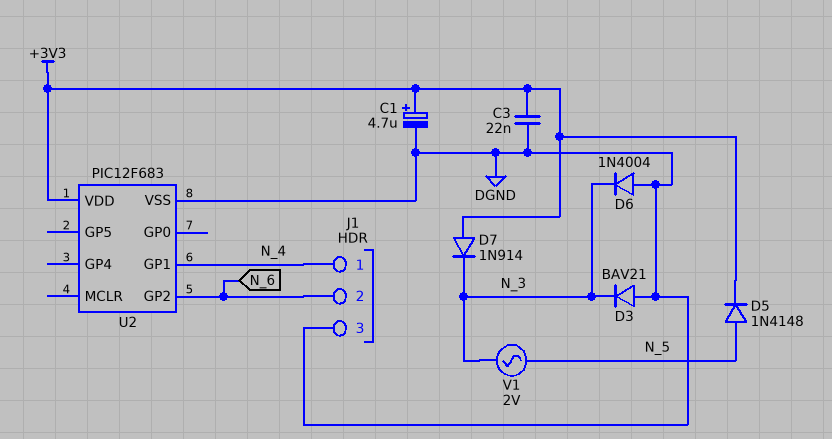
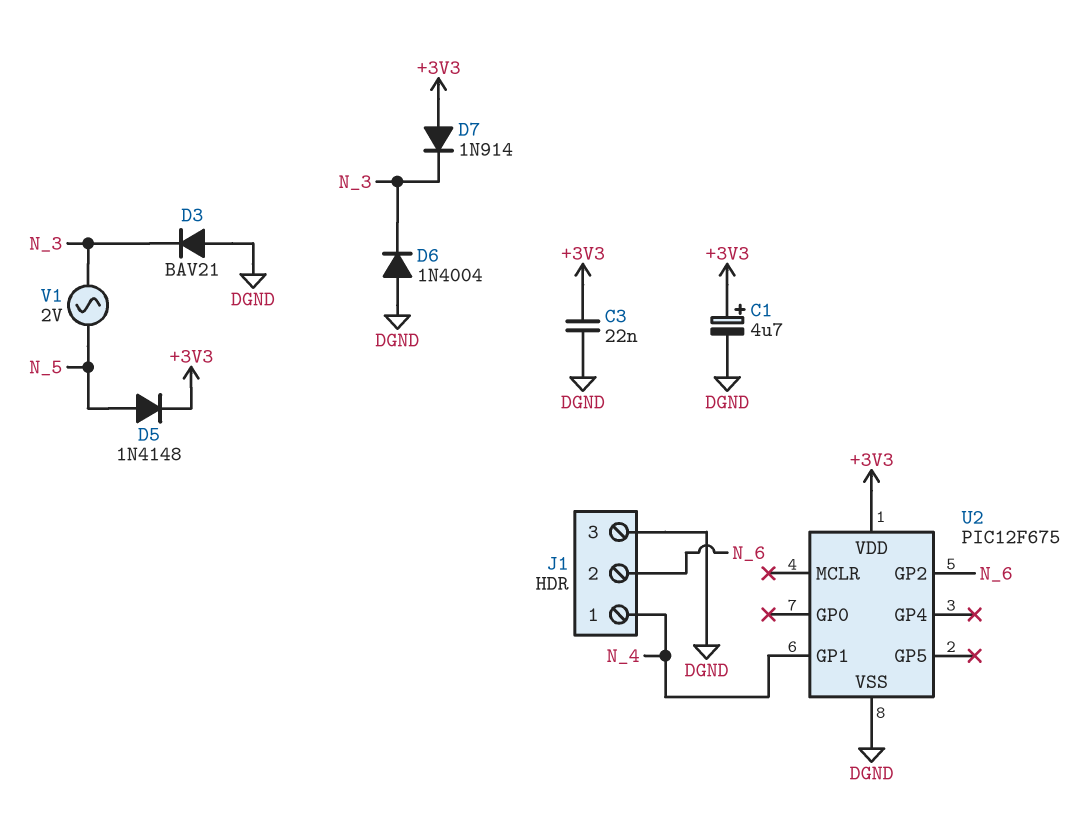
U2: PIC12F683 -> PIC12F675

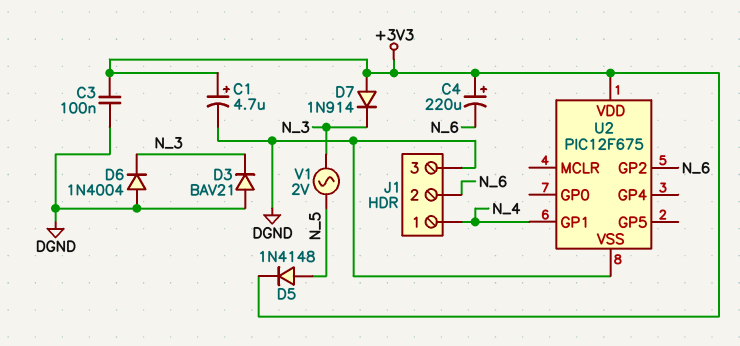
C3: 22nF (+3V3, DGND) -> 100nF (+3V3, DGND)
C4: none -> 220uF (plus +3V3, minus N_6)

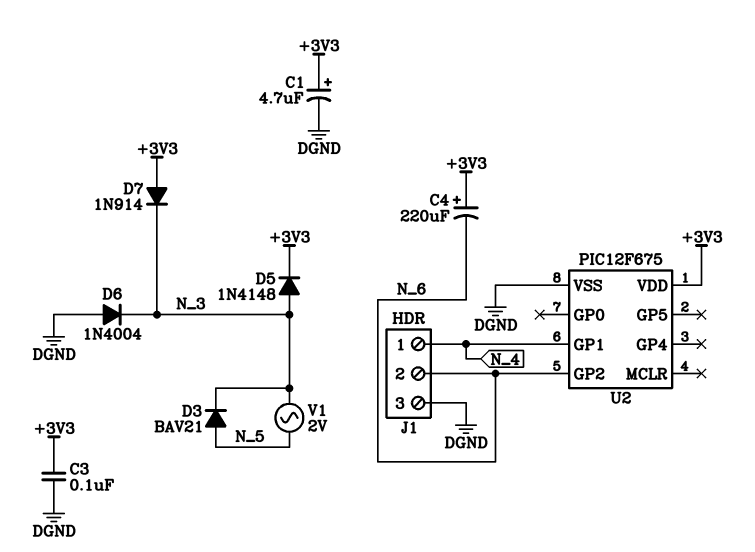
D3: diode BAV21 (A DGND, K N_3) -> diode BAV21 (A N_5, K N_3)
D5: diode 1N4148 (A N_5, K +3V3) -> diode 1N4148 (A N_3, K +3V3)

